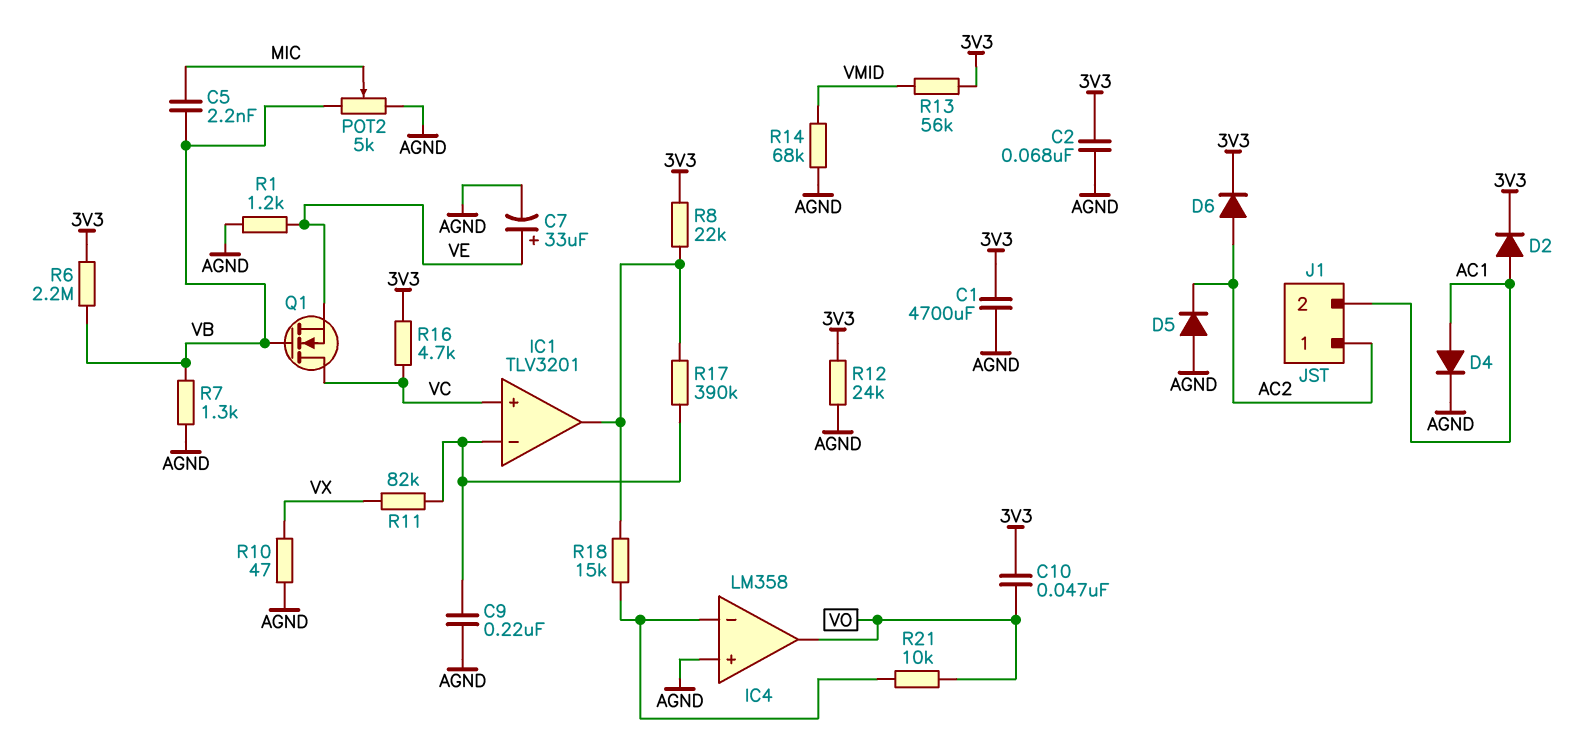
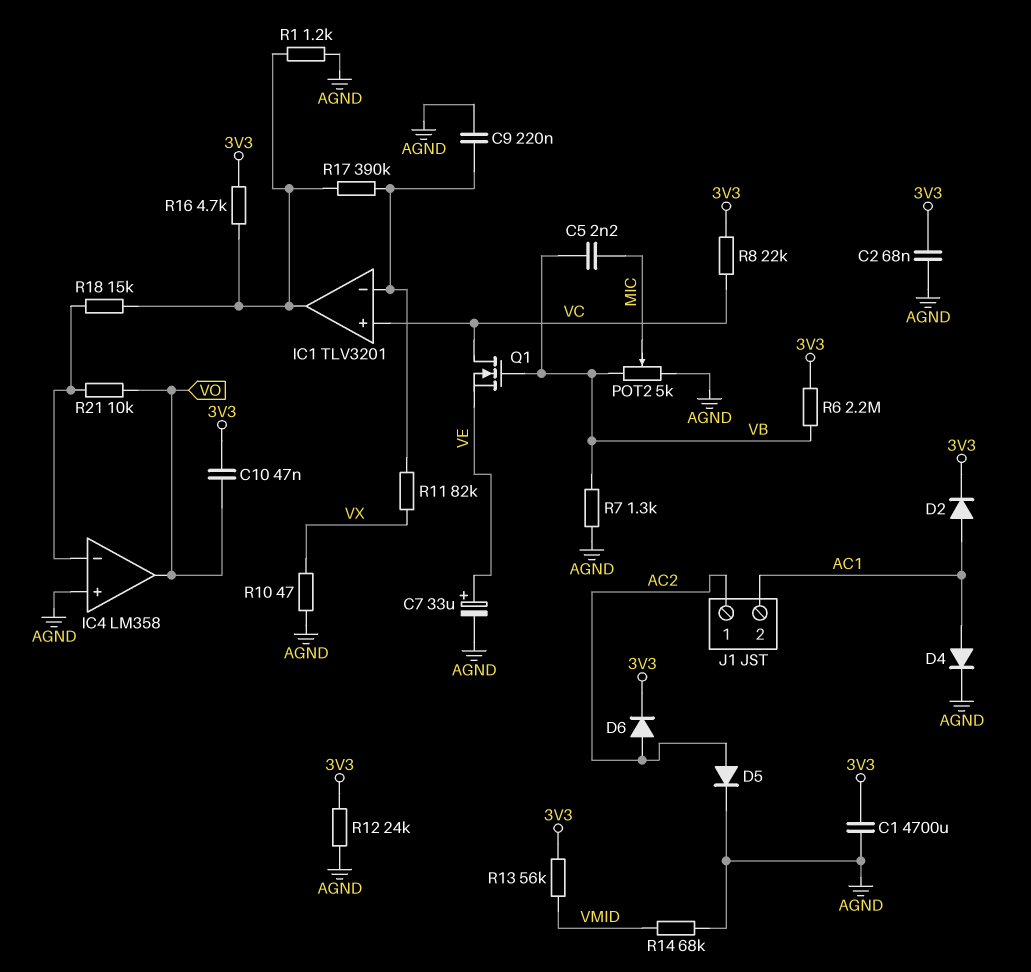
D5: diode (A AGND, K AC2) -> diode (A AC2, K AGND)
R1: 1.2k (AGND, VE) -> 1.2k (AGND, IC1/out)
R8: 22k (3V3, IC1/out) -> 22k (3V3, VC)
R16: 4.7k (3V3, VC) -> 4.7k (3V3, IC1/out)

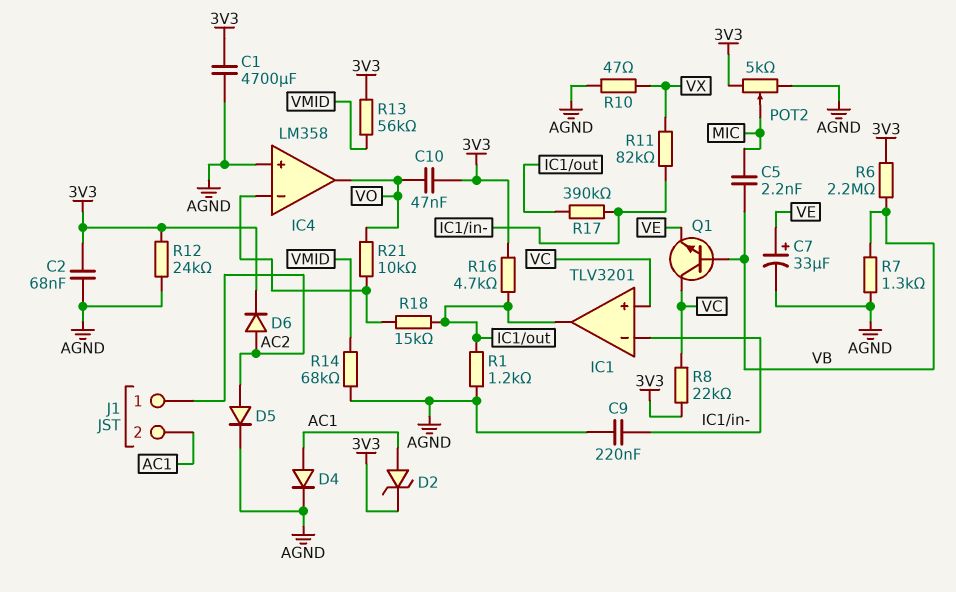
D2: diode (A AC1, K 3V3) -> zener (A AC1, K 3V3)
POT2: 5k (AGND, VB, wiper MIC) -> 5k (3V3, AGND, wiper MIC)
Q1: NMOS (G VB, D VC, S VE) -> NPN (B VB, C VC, E VE)

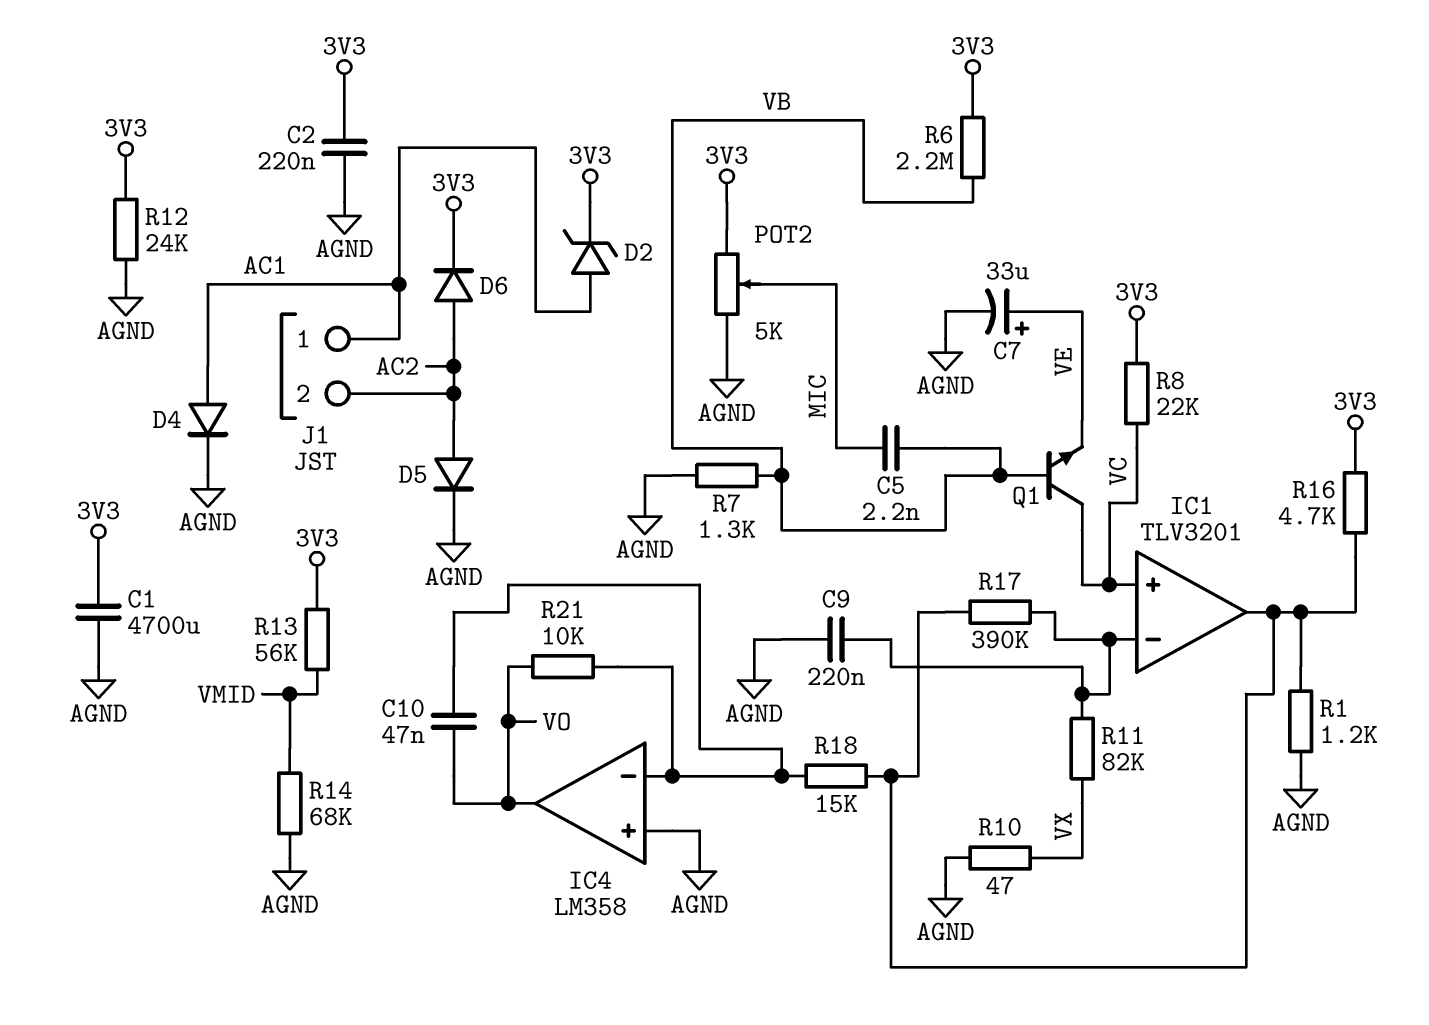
C2: 68nF (3V3, AGND) -> 220nF (3V3, AGND)
C10: 47nF (3V3, VO) -> 47nF (IC4/in-, VO)
J1 pin 1: AC2 -> AC1
J1 pin 2: AC1 -> AC2

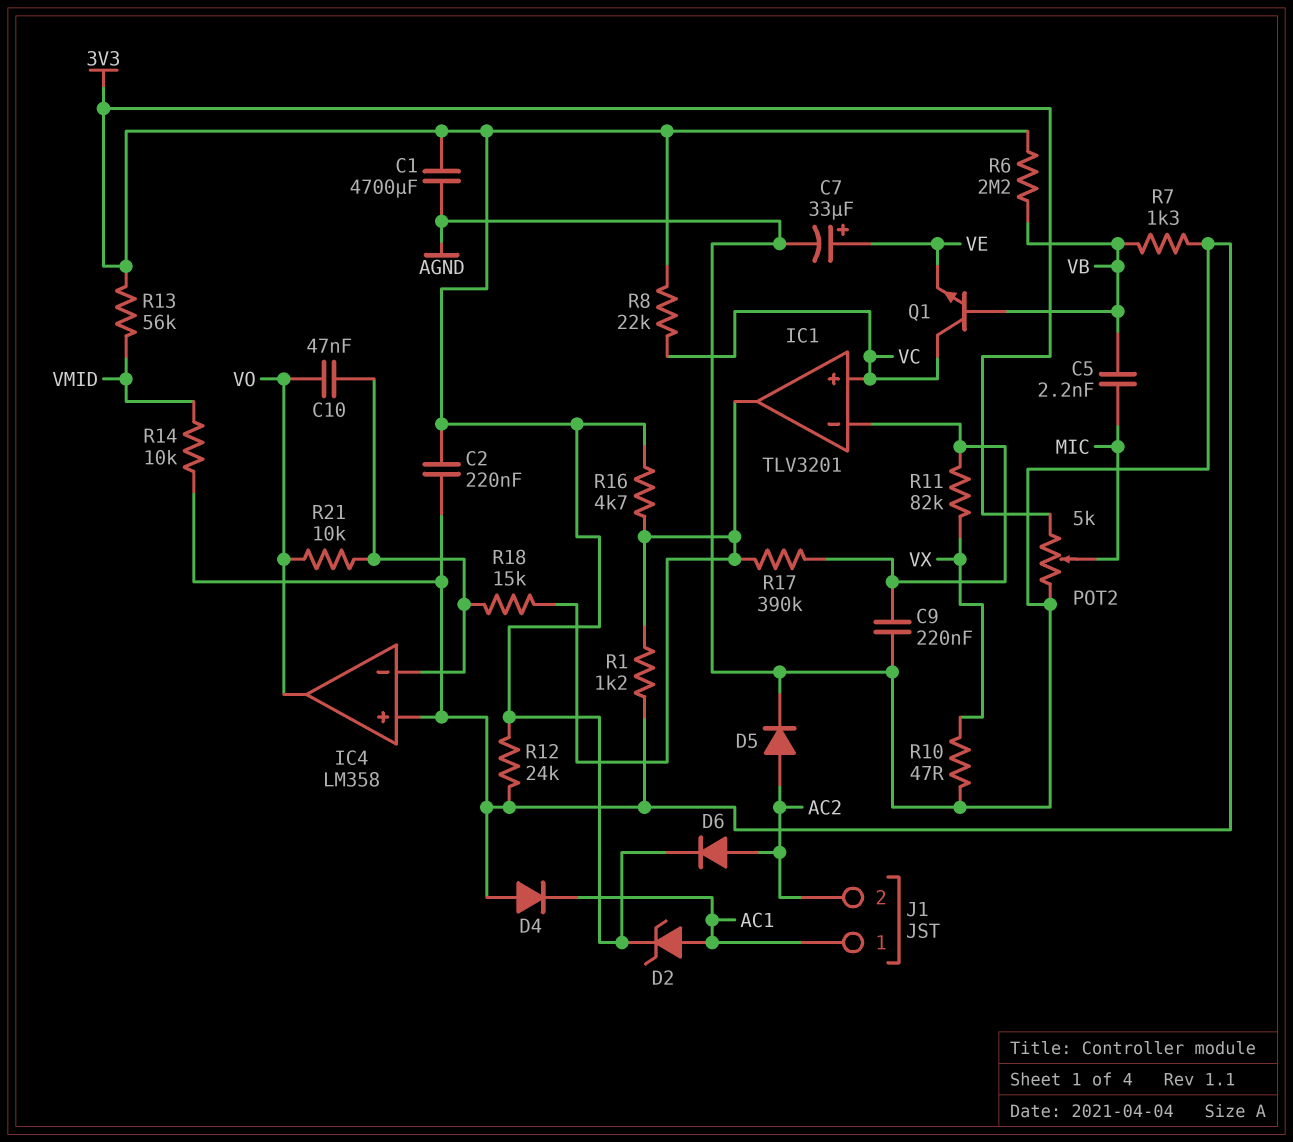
D4: diode (A AC1, K AGND) -> diode (A AGND, K AC1)
R14: 68k (AGND, VMID) -> 10k (AGND, VMID)

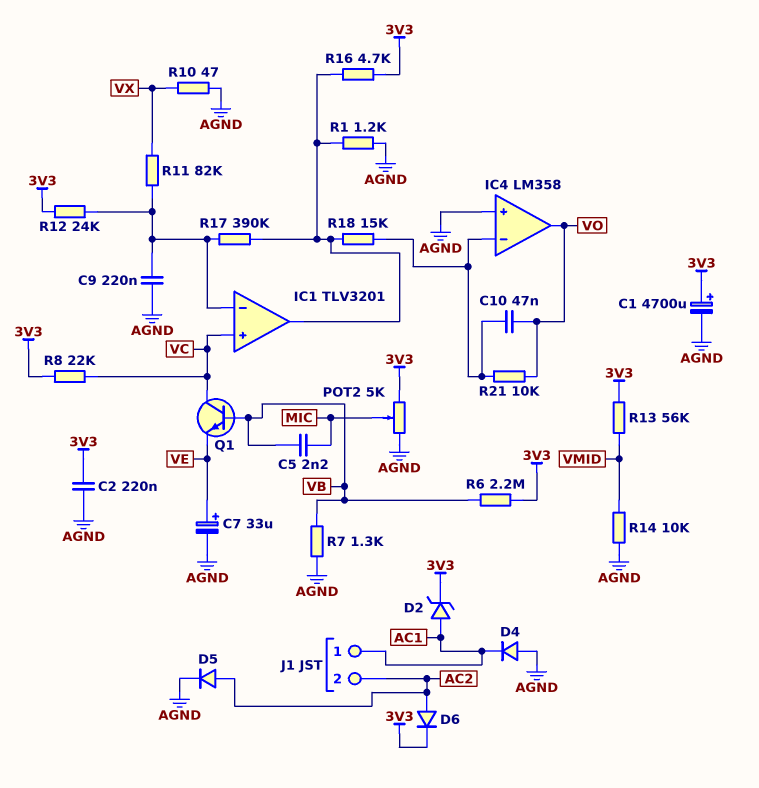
C1: 4700uF (3V3, AGND) -> 4700uF (plus 3V3, minus AGND)
R12: 24k (3V3, AGND) -> 24k (3V3, IC1/in-)

